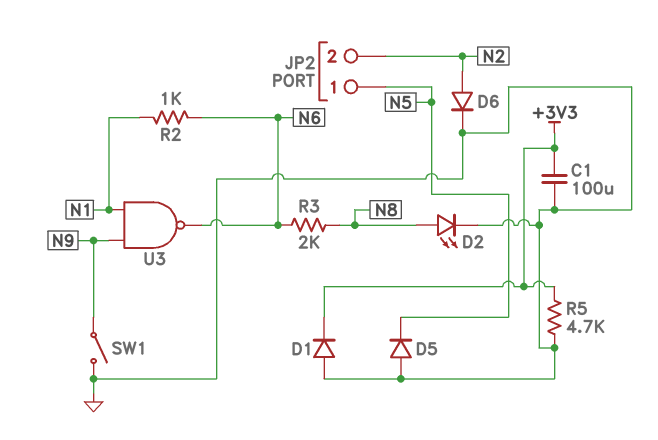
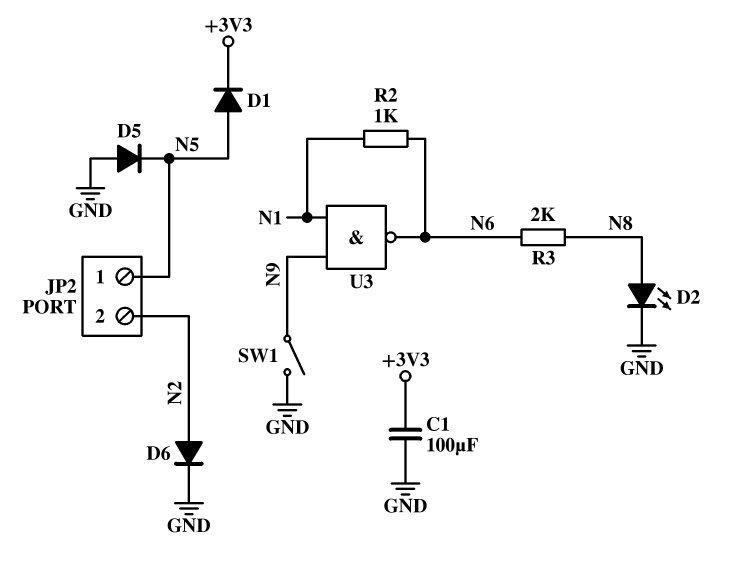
D1: diode (A GND, K +3V3) -> diode (A N5, K +3V3)
R5: 4.7k (+3V3, GND) -> none

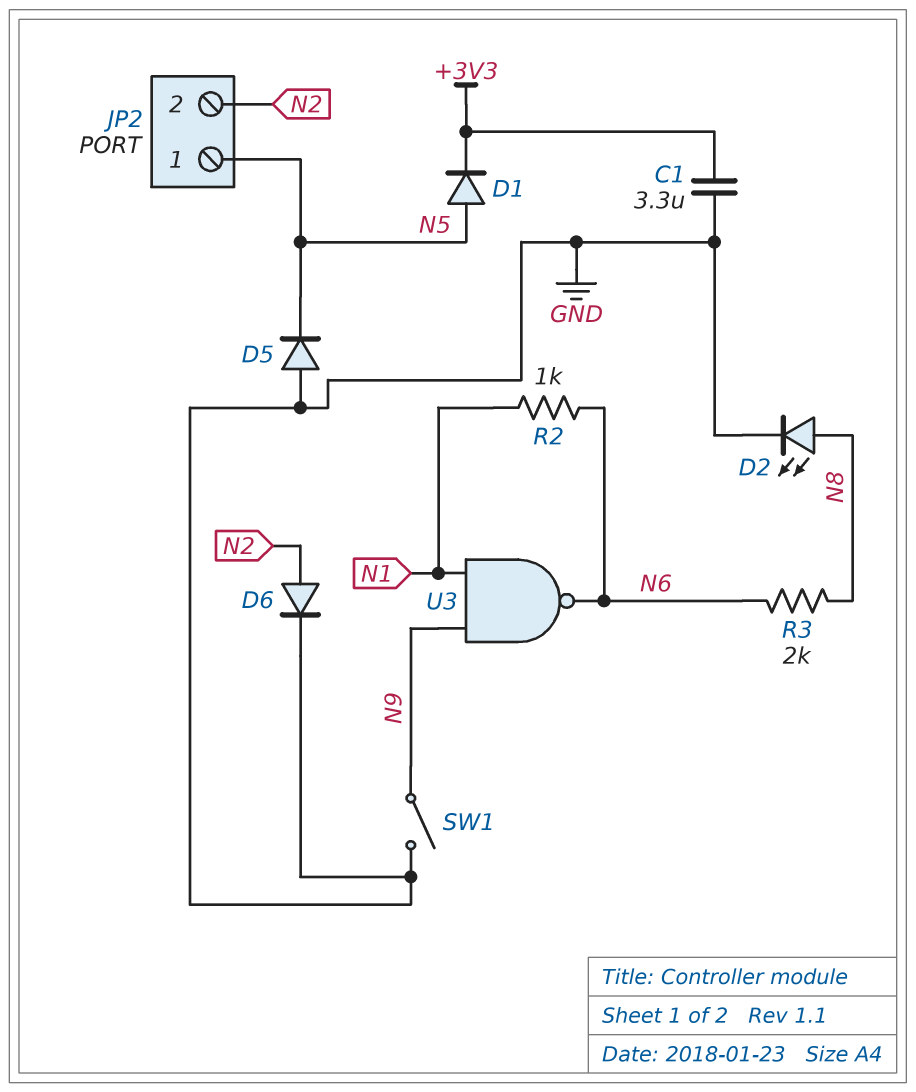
C1: 100uF (+3V3, GND) -> 3.3uF (+3V3, GND)

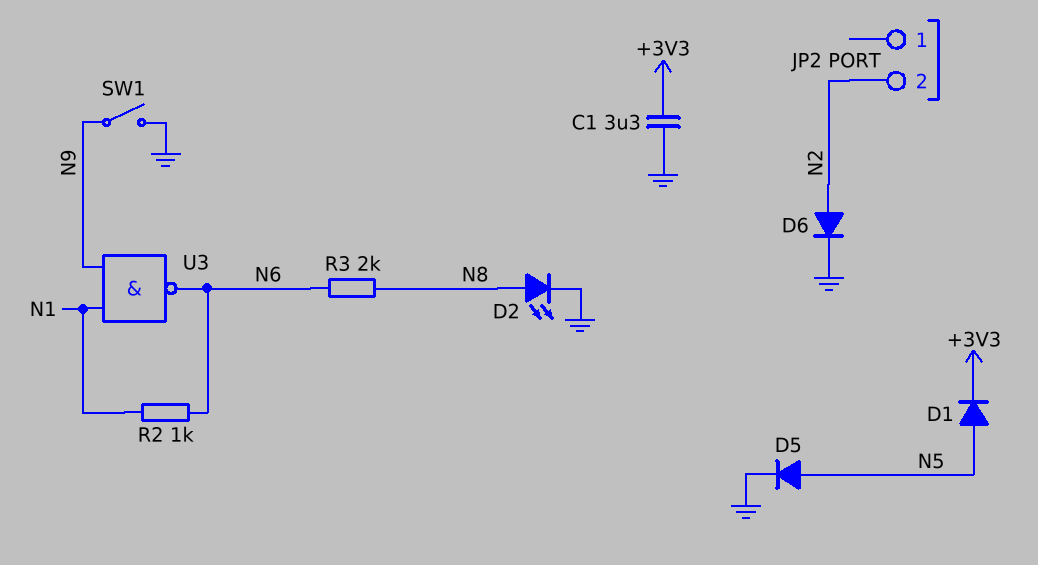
D5: diode (A GND, K N5) -> diode (A N5, K GND)
JP2 pin 1: N5 -> none

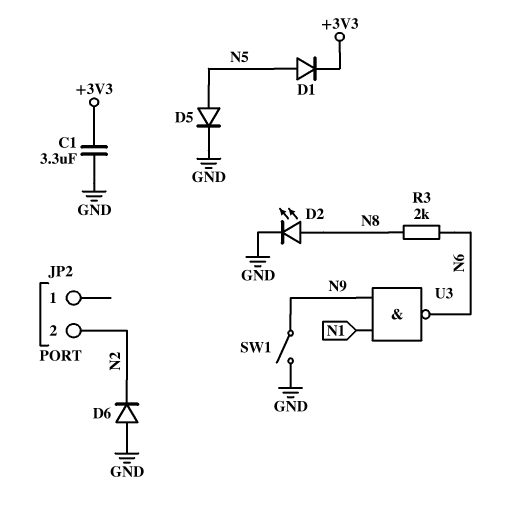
D6: diode (A N2, K GND) -> diode (A GND, K N2)
R2: 1k (N1, N6) -> none

